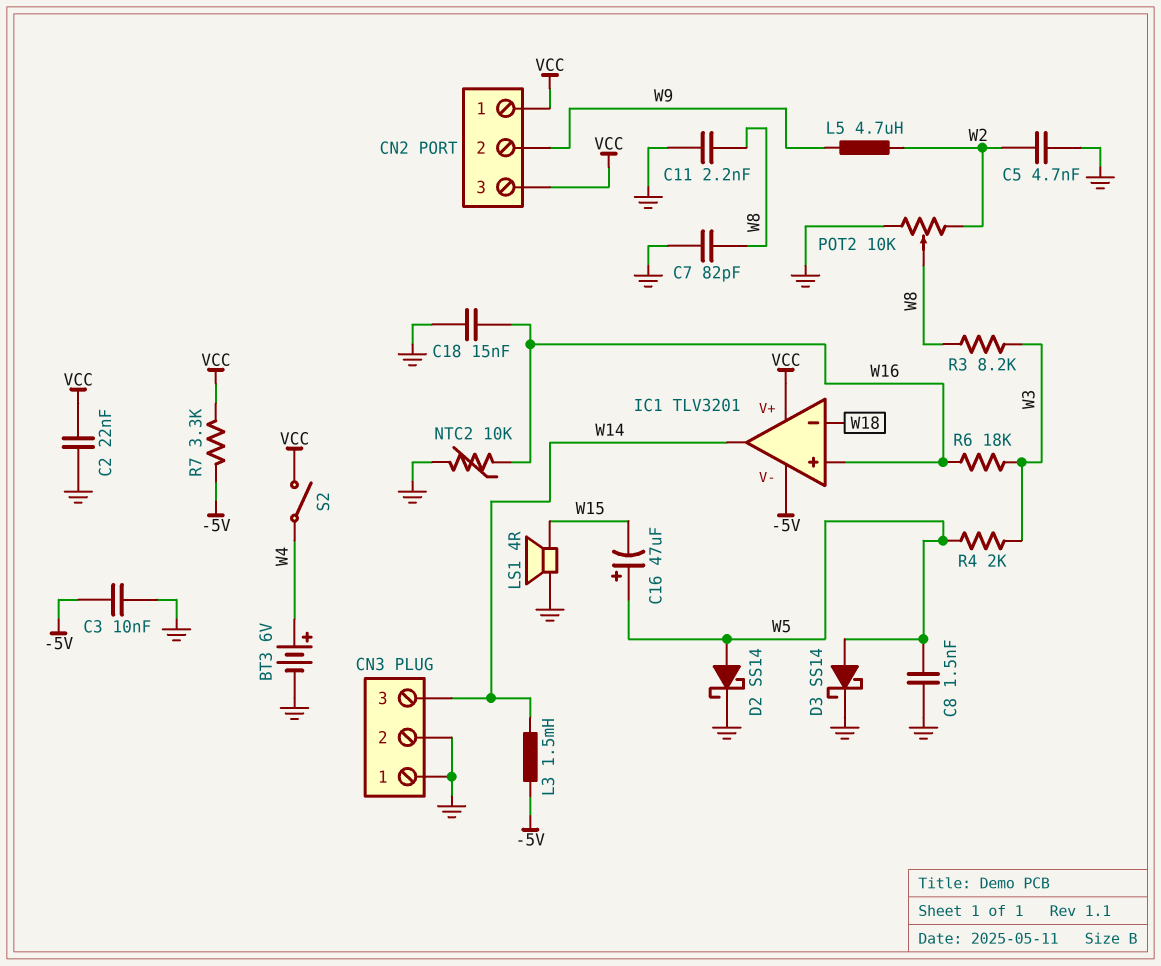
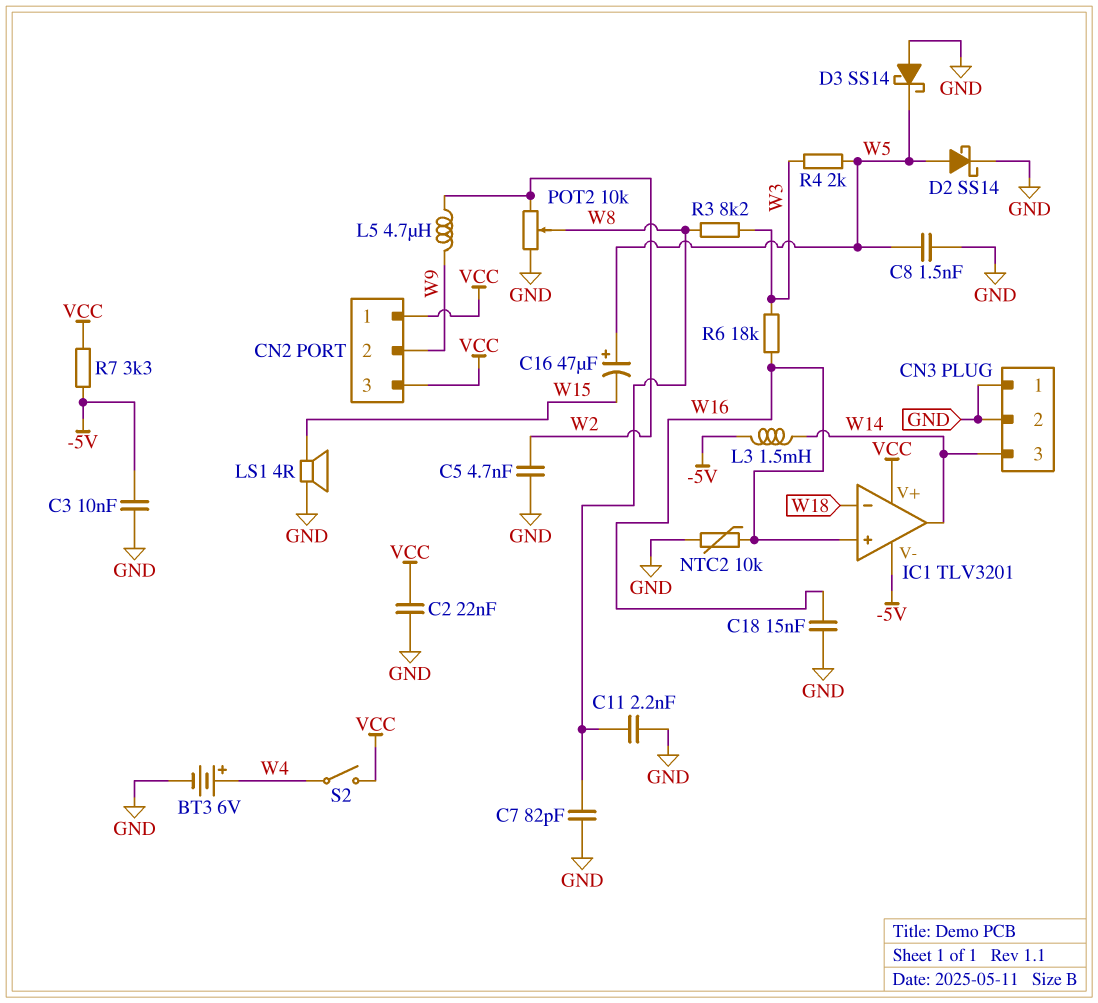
D3: schottky SS14 (A W5, K GND) -> schottky SS14 (A GND, K W5)

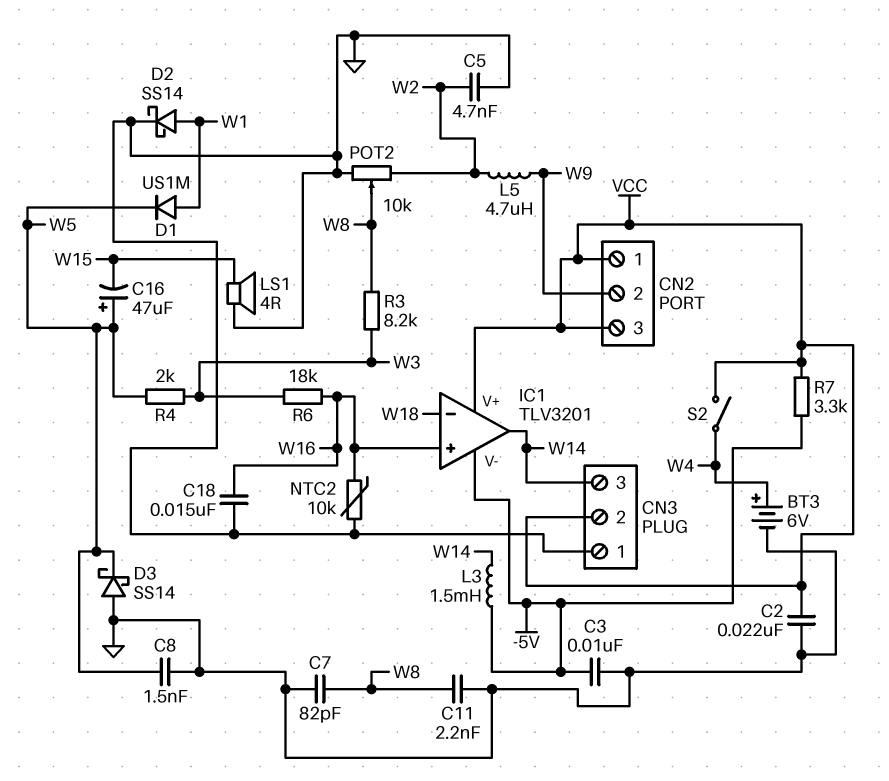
CN3 pin 2: GND -> VCC
D1: none -> diode US1M (A W1, K W5)
D2: schottky SS14 (A W5, K GND) -> schottky SS14 (A W1, K GND)

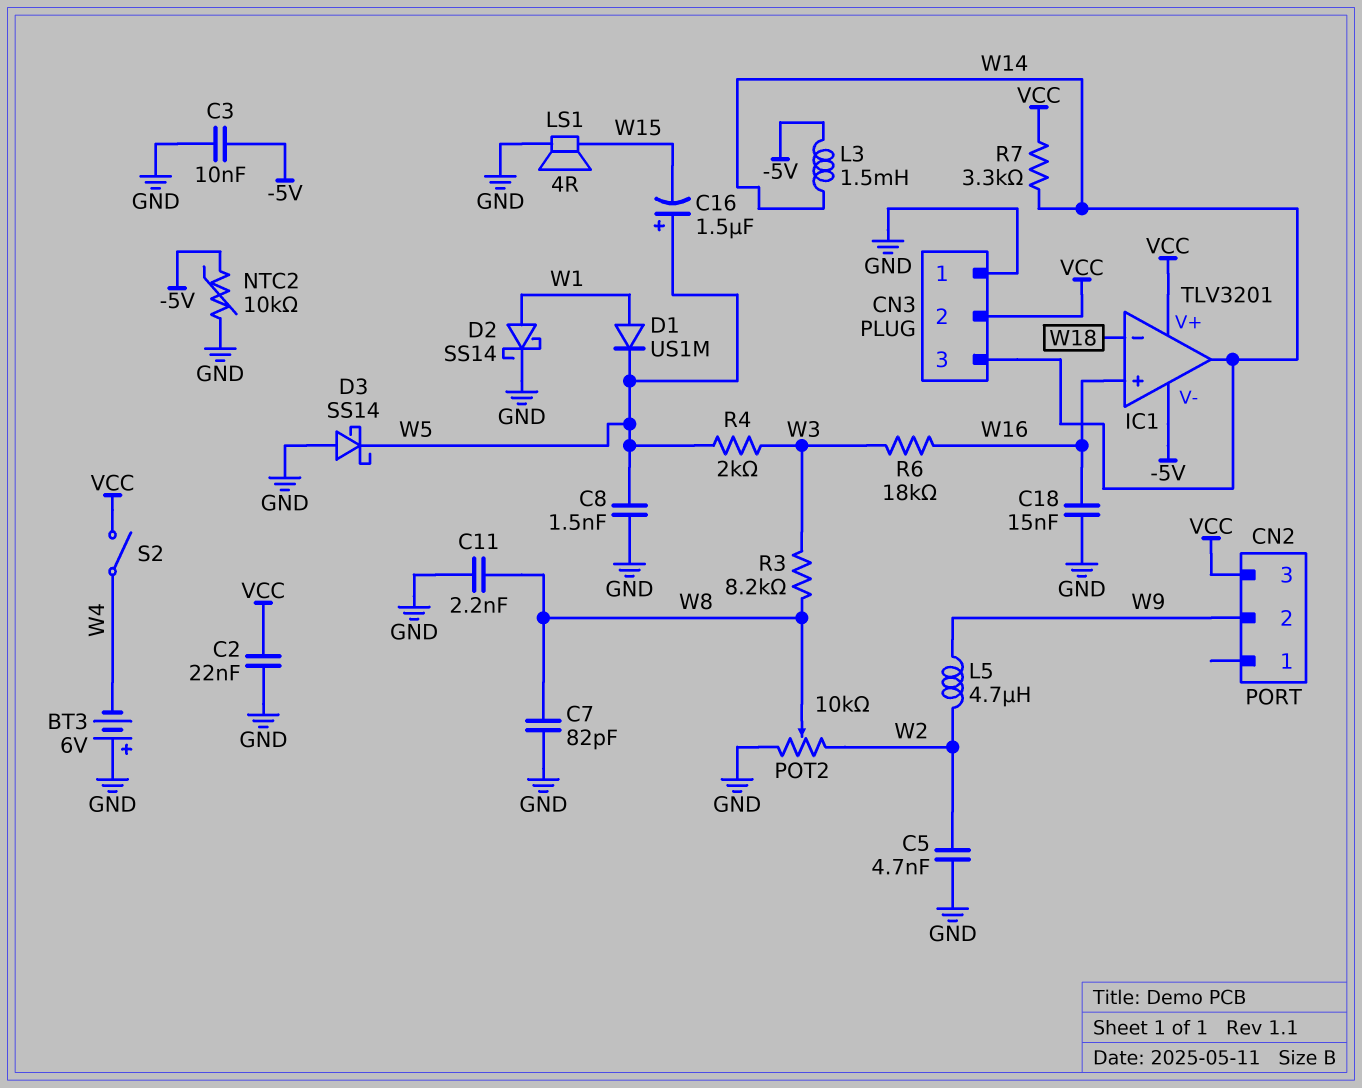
BT3: 6V (plus W4, minus GND) -> 6V (plus GND, minus W4)
C16: 47uF (plus W5, minus W15) -> 1.5uF (plus W5, minus W15)
CN2 pin 1: VCC -> none
NTC2: 10k (GND, W16) -> 10k (-5V, GND)
R7: 3.3k (-5V, VCC) -> 3.3k (VCC, W14)

